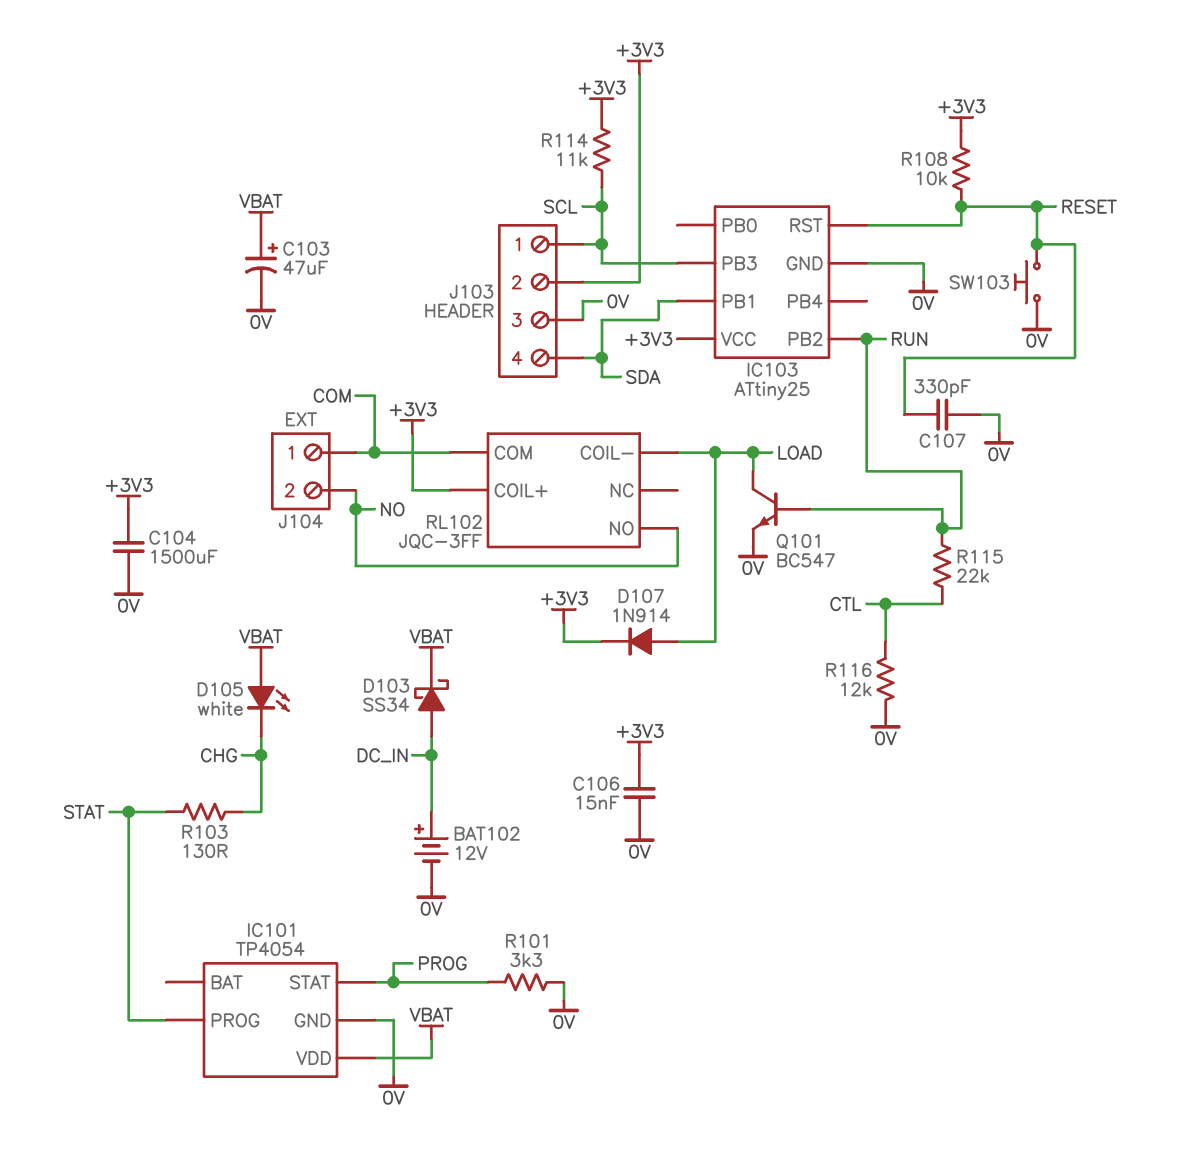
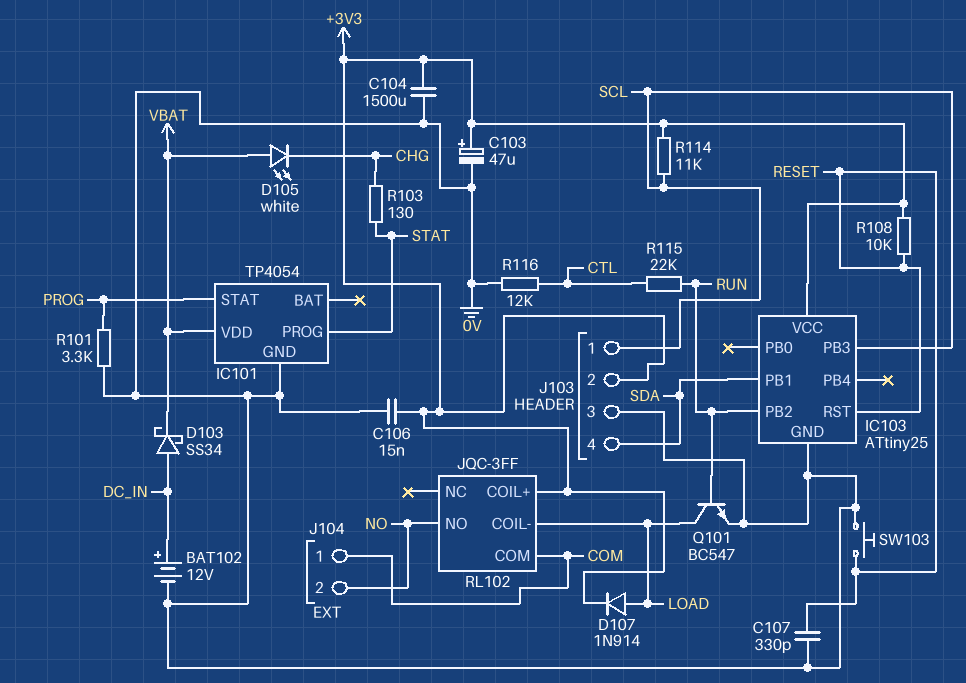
C103: 47uF (plus VBAT, minus 0V) -> 47uF (plus +3V3, minus 0V)

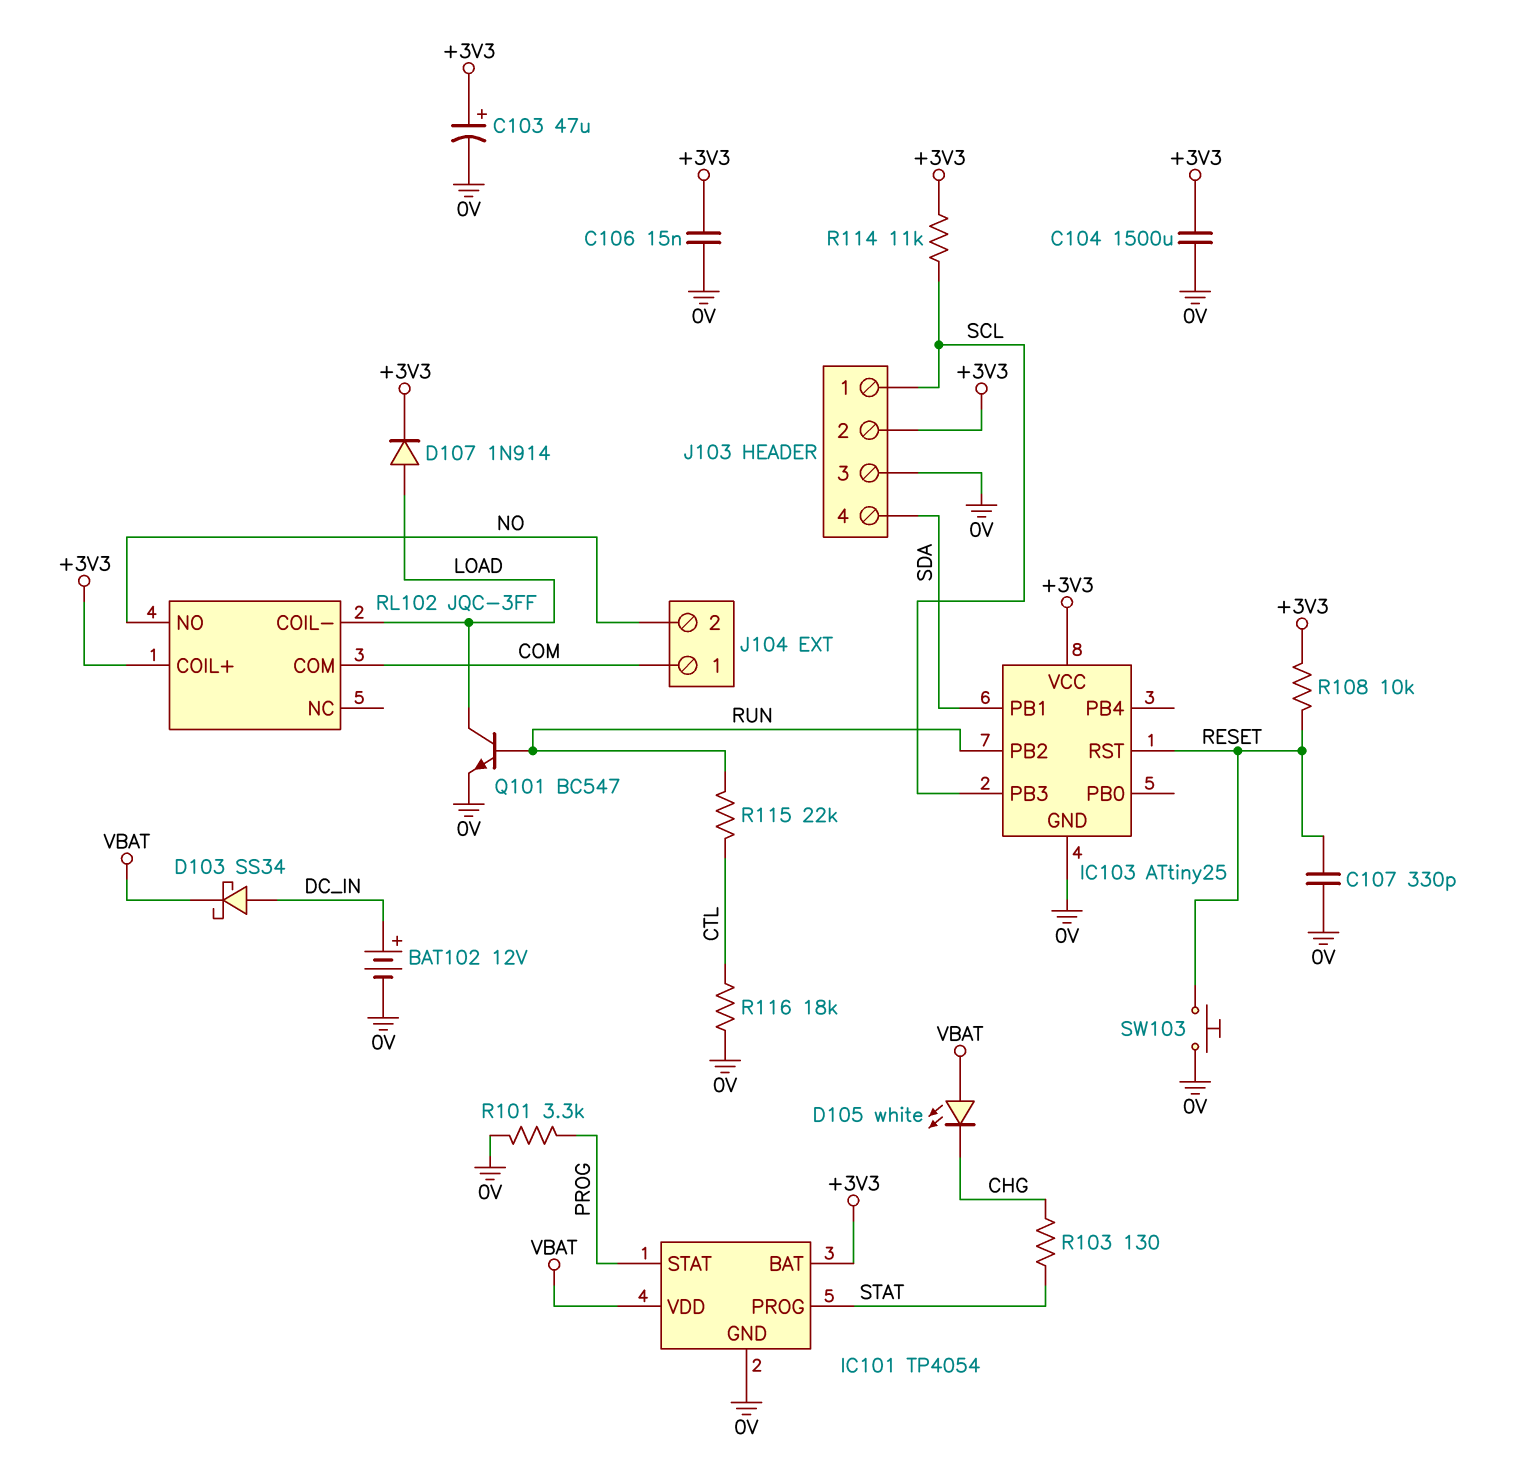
IC101 pin BAT: none -> +3V3
R116: 12k (0V, CTL) -> 18k (0V, CTL)

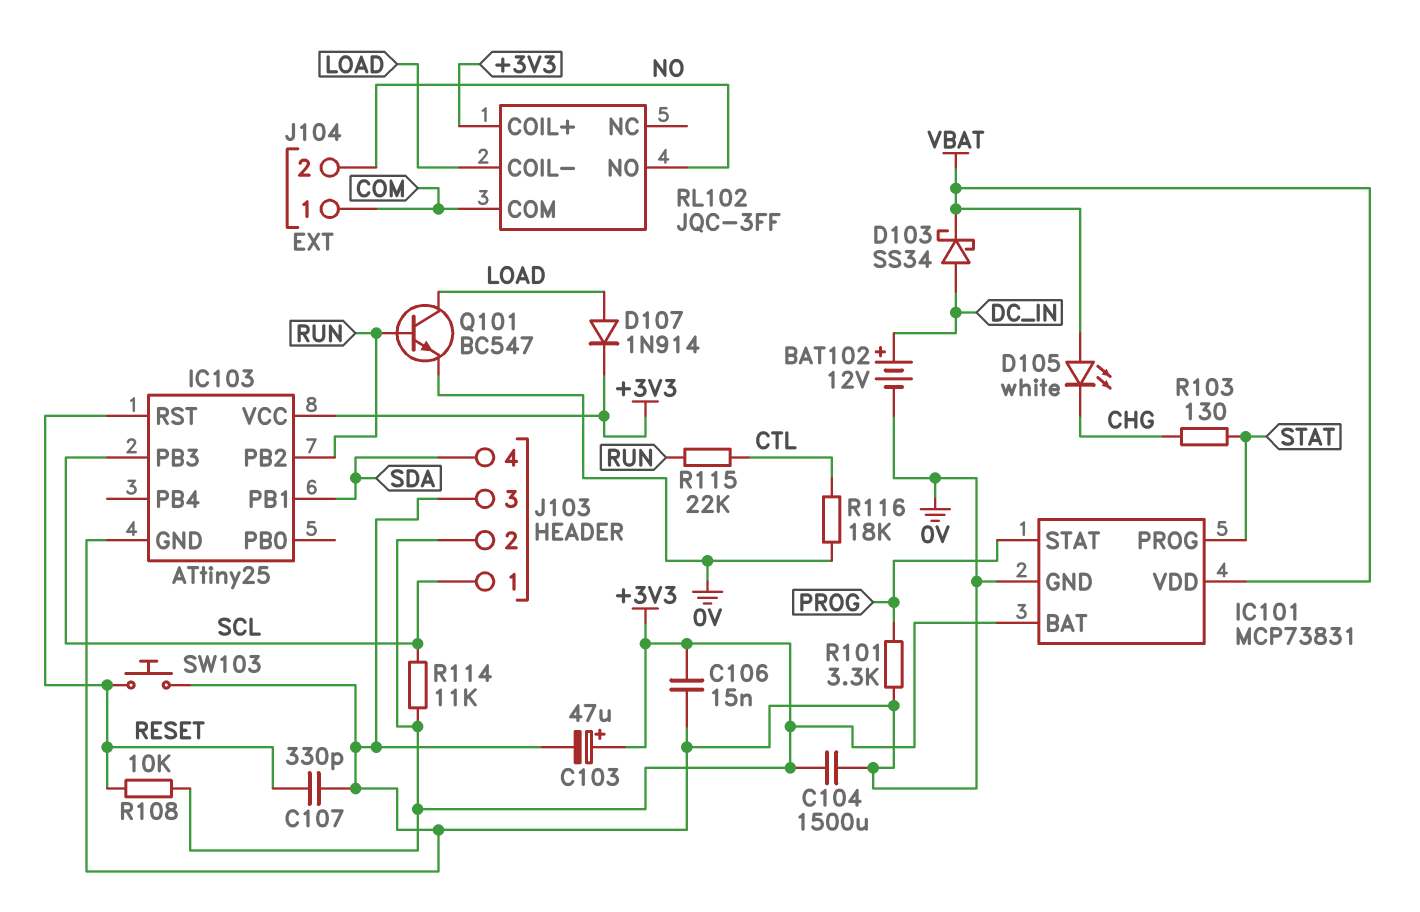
IC101: TP4054 -> MCP73831

